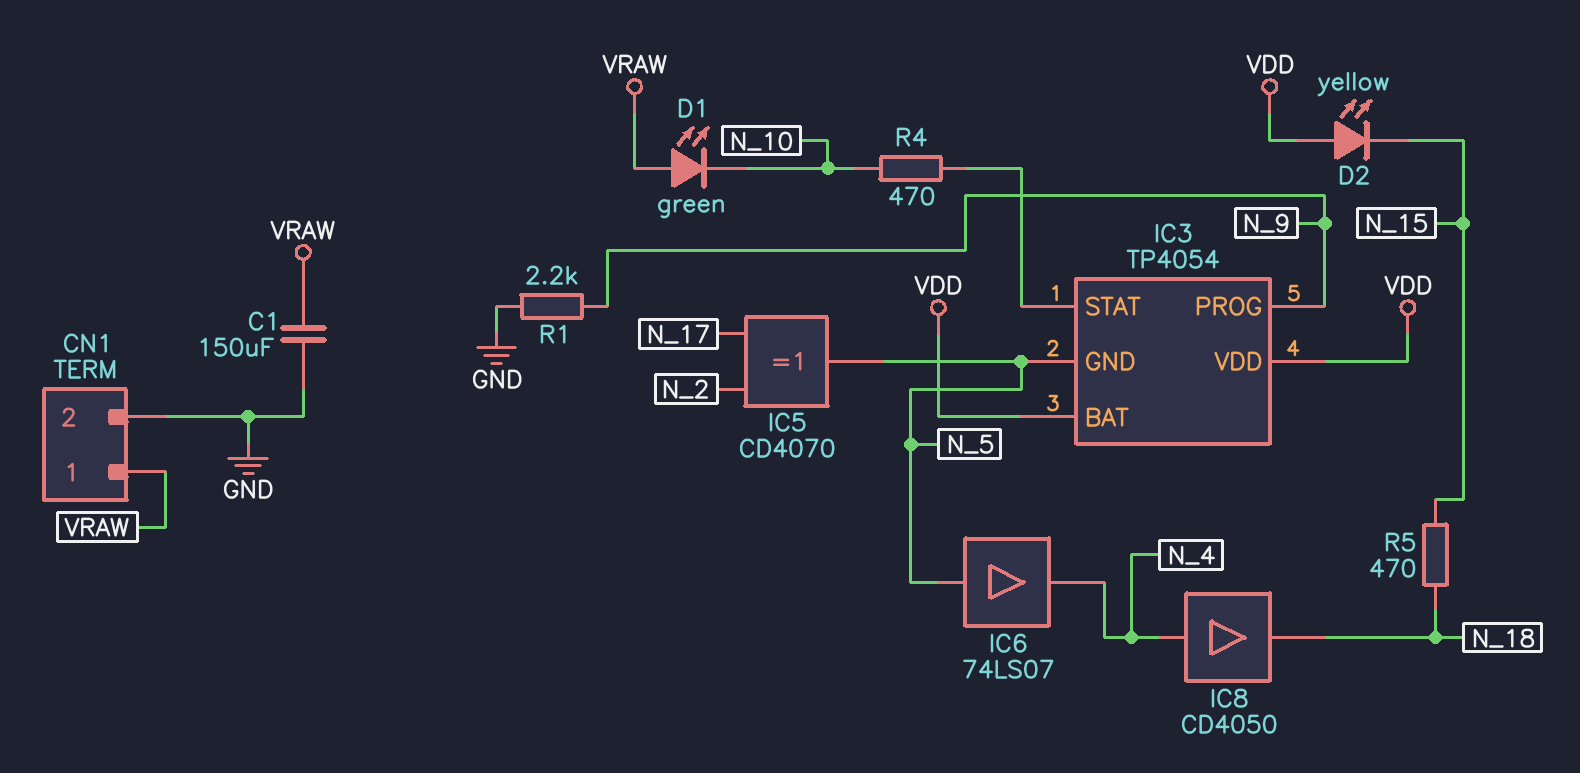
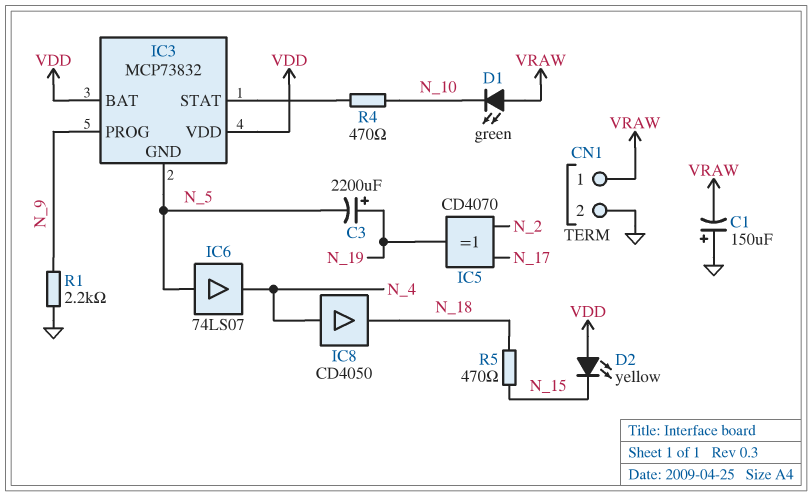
C1: 150uF (GND, VRAW) -> 150uF (plus GND, minus VRAW)
C3: none -> 2200uF (plus N_19, minus N_5)
IC3: TP4054 -> MCP73832
IC5: XOR CD4070 (in N_2, in N_17, out N_5) -> XOR CD4070 (in N_2, in N_17, out N_19)

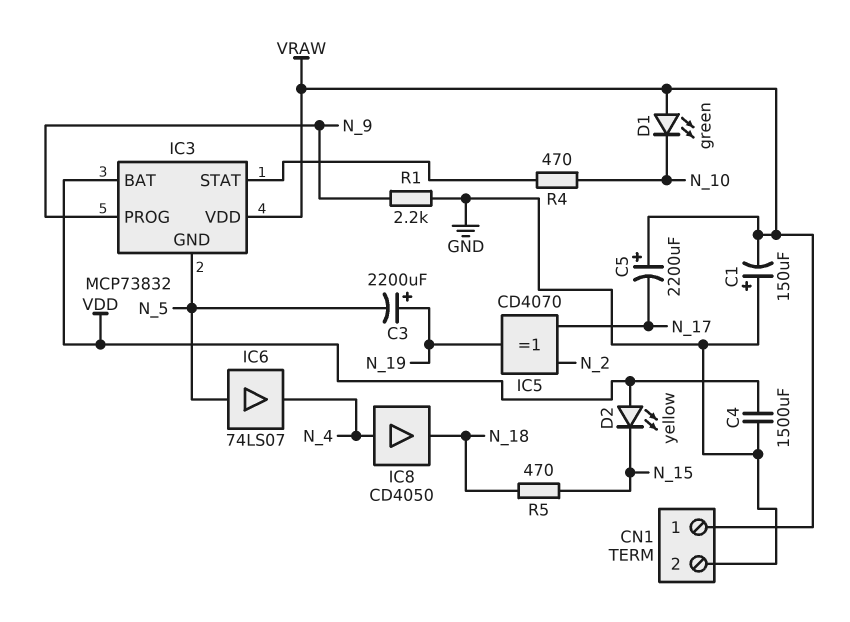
C4: none -> 1500uF (GND, VDD)
C5: none -> 2200uF (plus VRAW, minus N_17)
IC3 pin VDD: VDD -> VRAW

